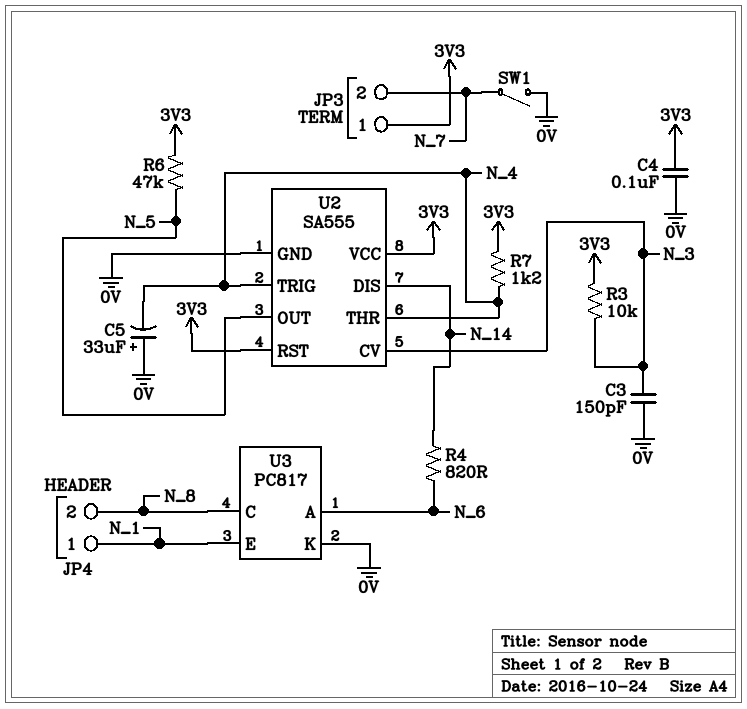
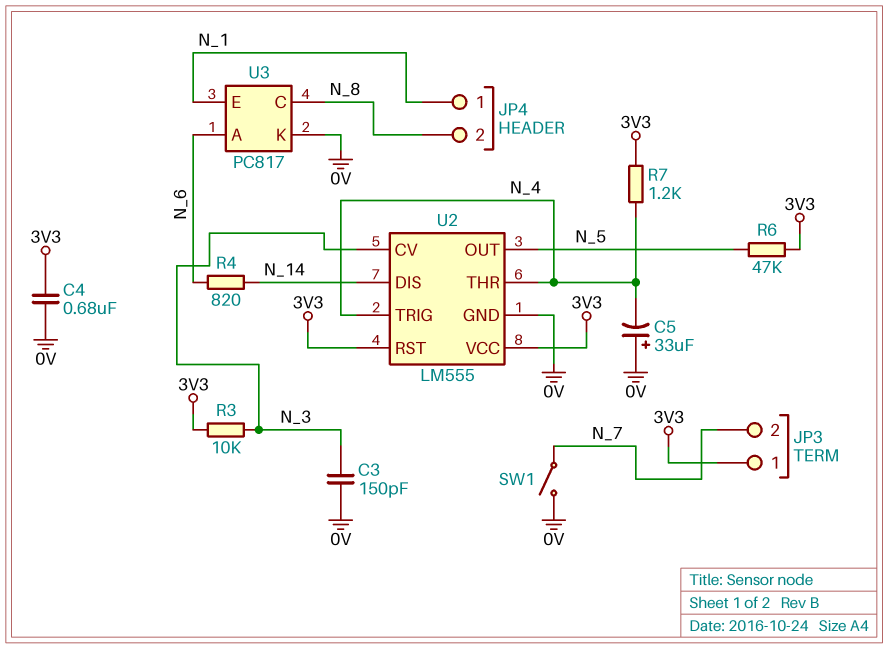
C4: 100nF (0V, 3V3) -> 680nF (0V, 3V3)
U2: SA555 -> LM555

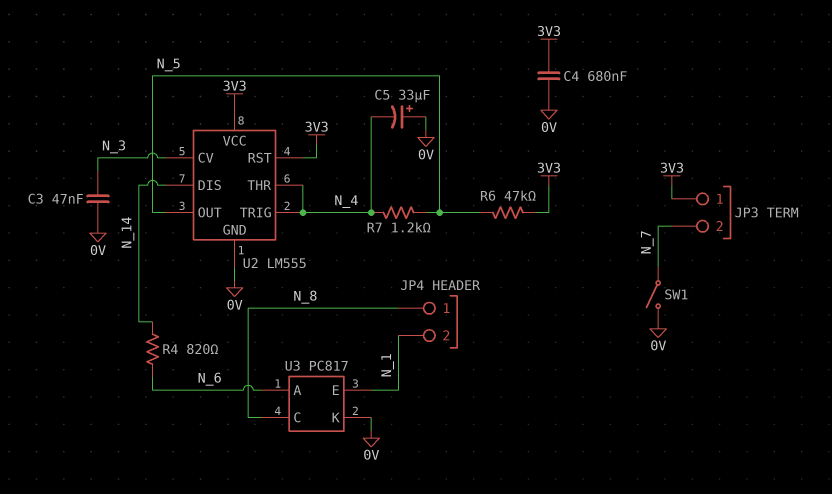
C3: 150pF (0V, N_3) -> 47nF (0V, N_3)
JP4 pin 1: N_1 -> N_8
JP4 pin 2: N_8 -> N_1
R3: 10k (3V3, N_3) -> none
R7: 1.2k (3V3, N_4) -> 1.2k (N_4, N_5)

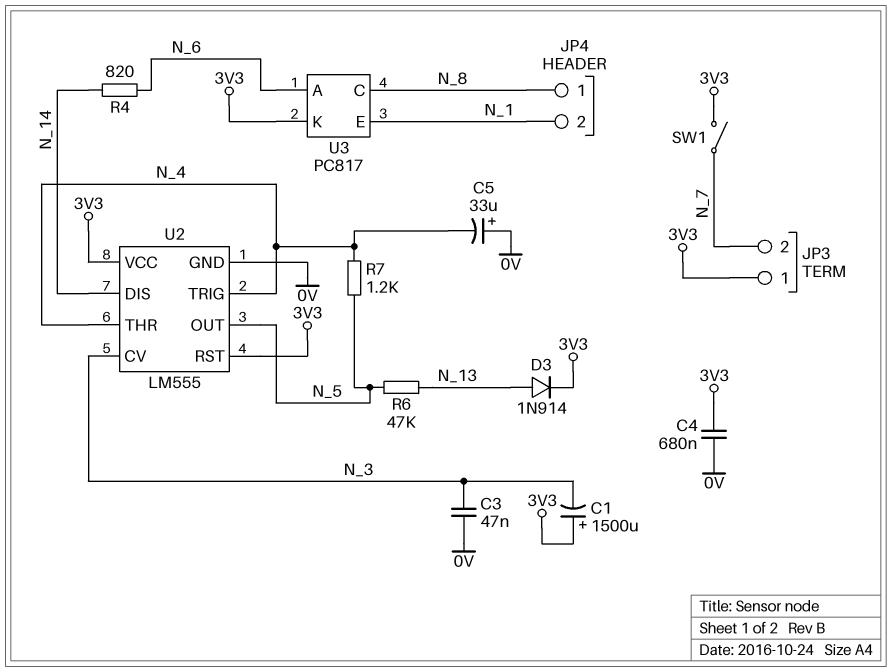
C1: none -> 1500uF (plus 3V3, minus N_3)
D3: none -> diode 1N914 (A N_13, K 3V3)
R6: 47k (3V3, N_5) -> 47k (N_5, N_13)
SW1: switch (0V, N_7) -> switch (3V3, N_7)
U3 pin K: 0V -> 3V3

